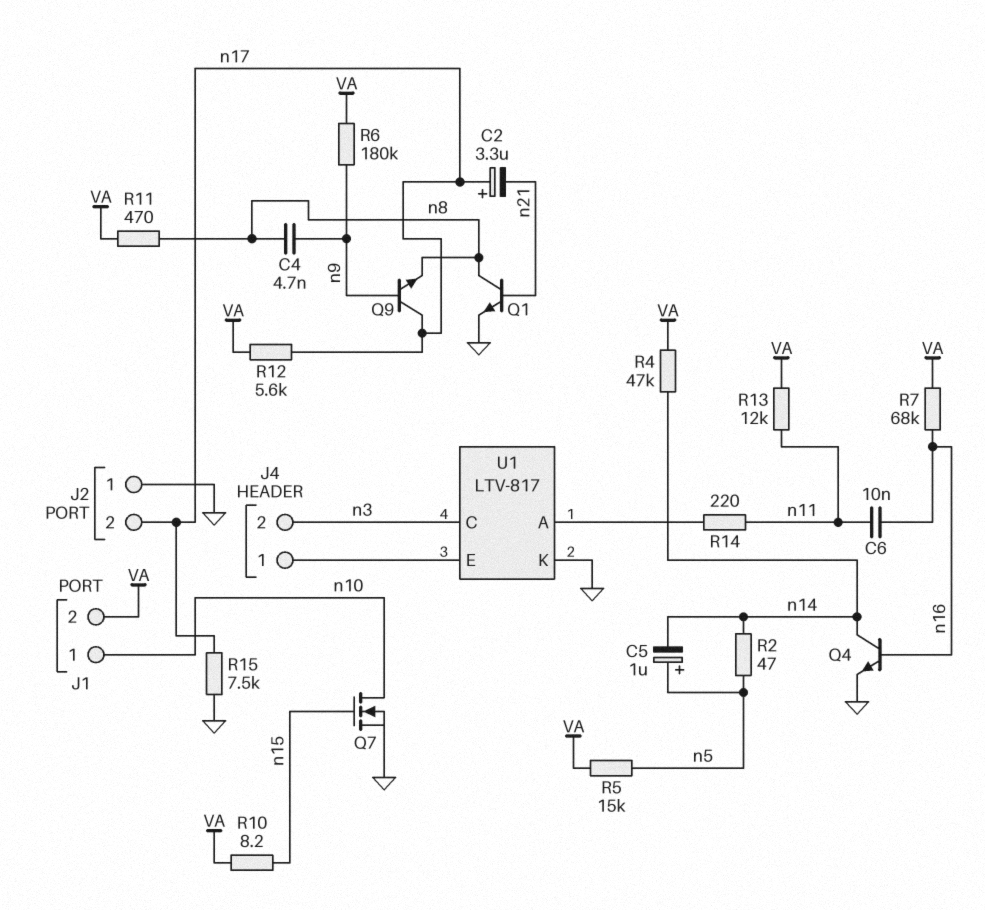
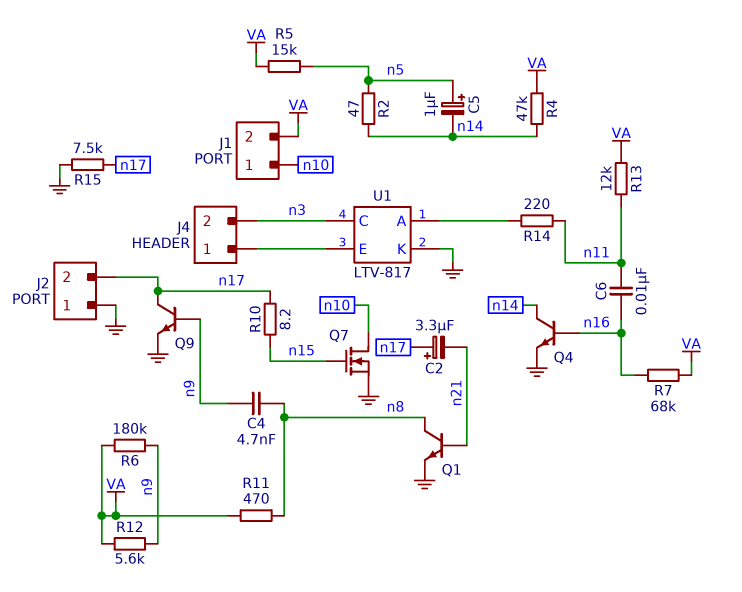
Q9: NPN (B n9, C n17, E n8) -> NPN (B n9, C n17, E GND)
R10: 8.2 (VA, n15) -> 8.2 (n15, n17)
R12: 5.6k (VA, n17) -> 5.6k (VA, n9)

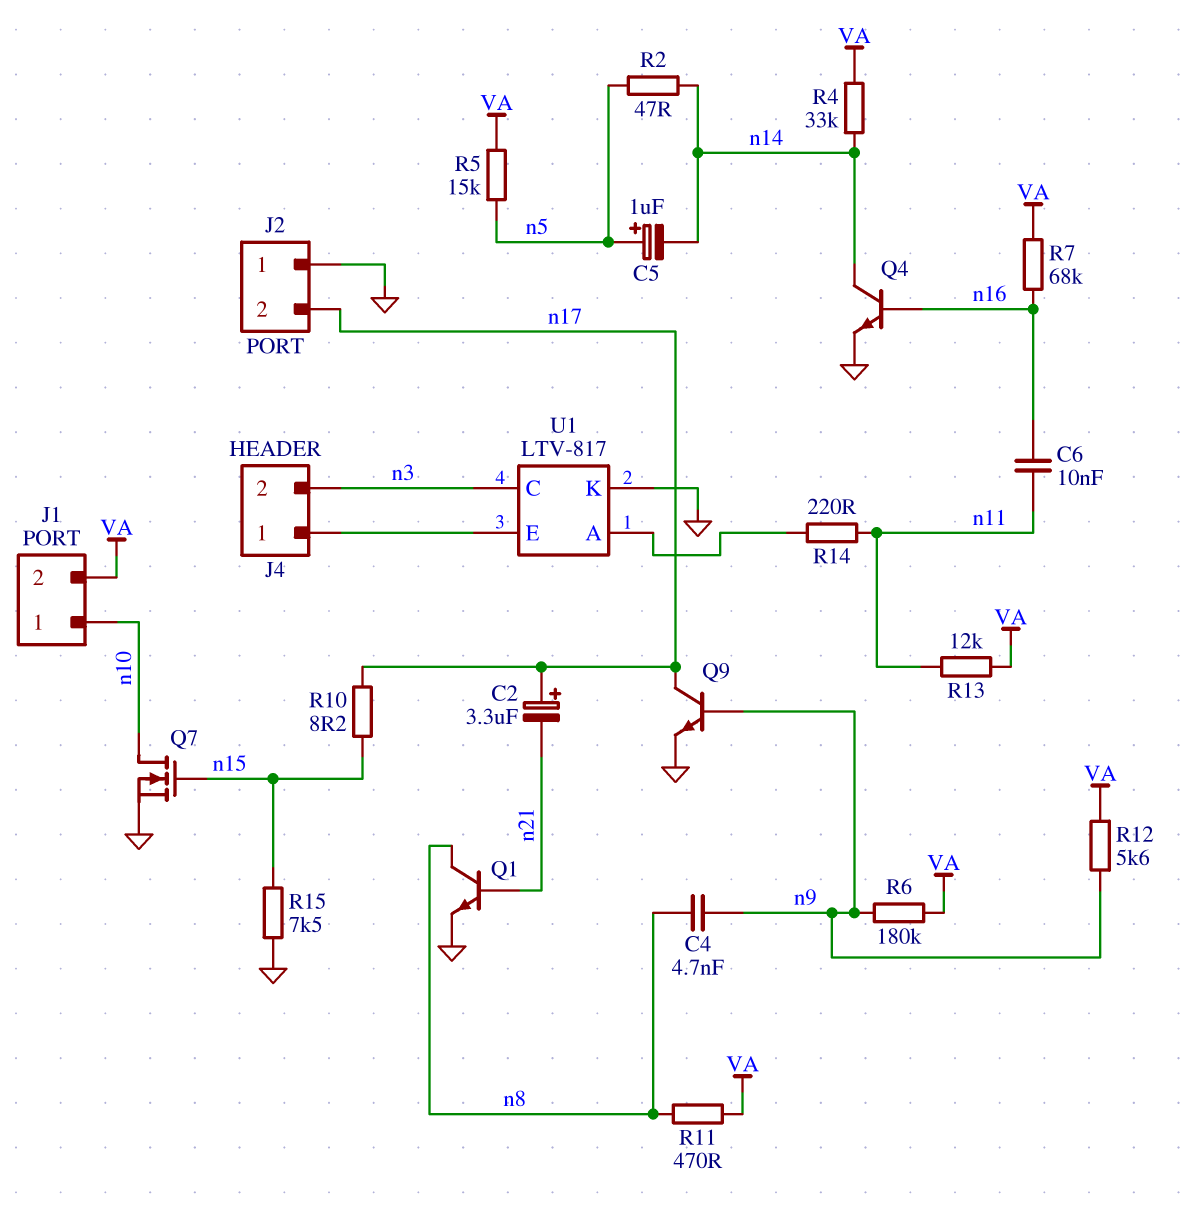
R4: 47k (VA, n14) -> 33k (VA, n14)
R15: 7.5k (GND, n17) -> 7.5k (GND, n15)

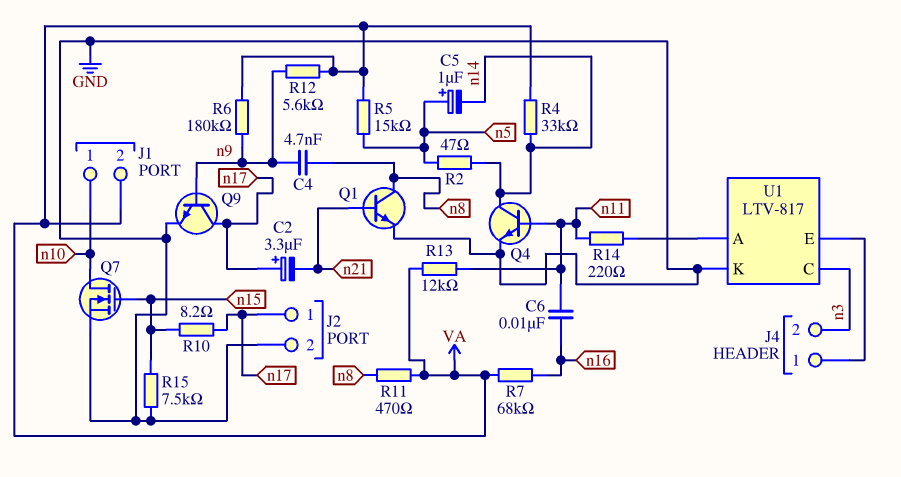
J2 pin 1: GND -> n17
J2 pin 2: n17 -> GND
Q4: NPN (B n16, C n14, E GND) -> NPN (B n11, C n14, E GND)

